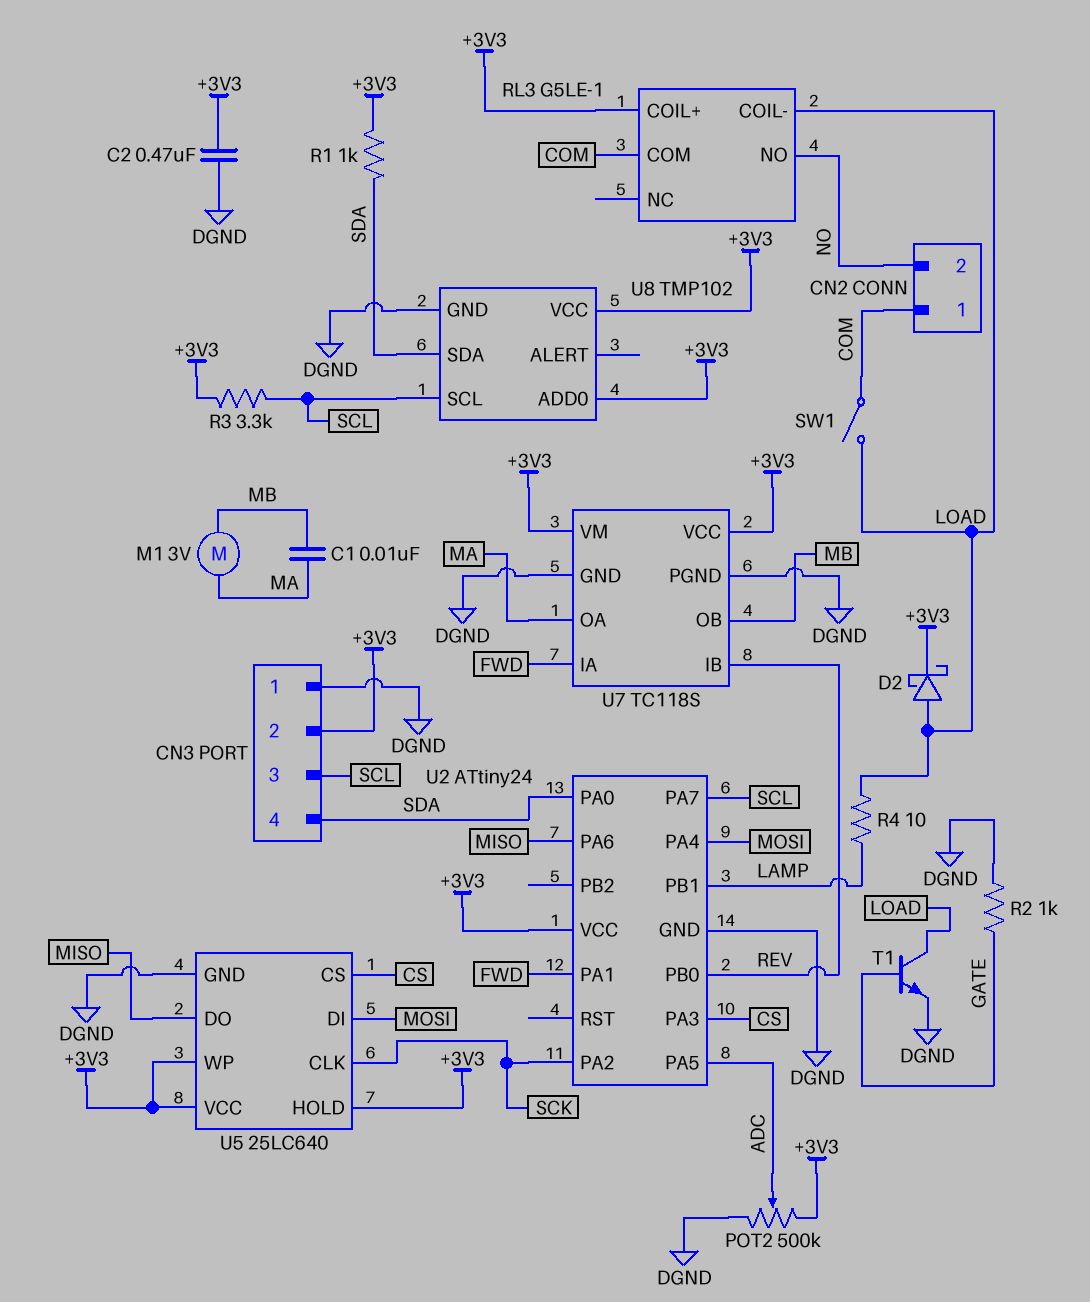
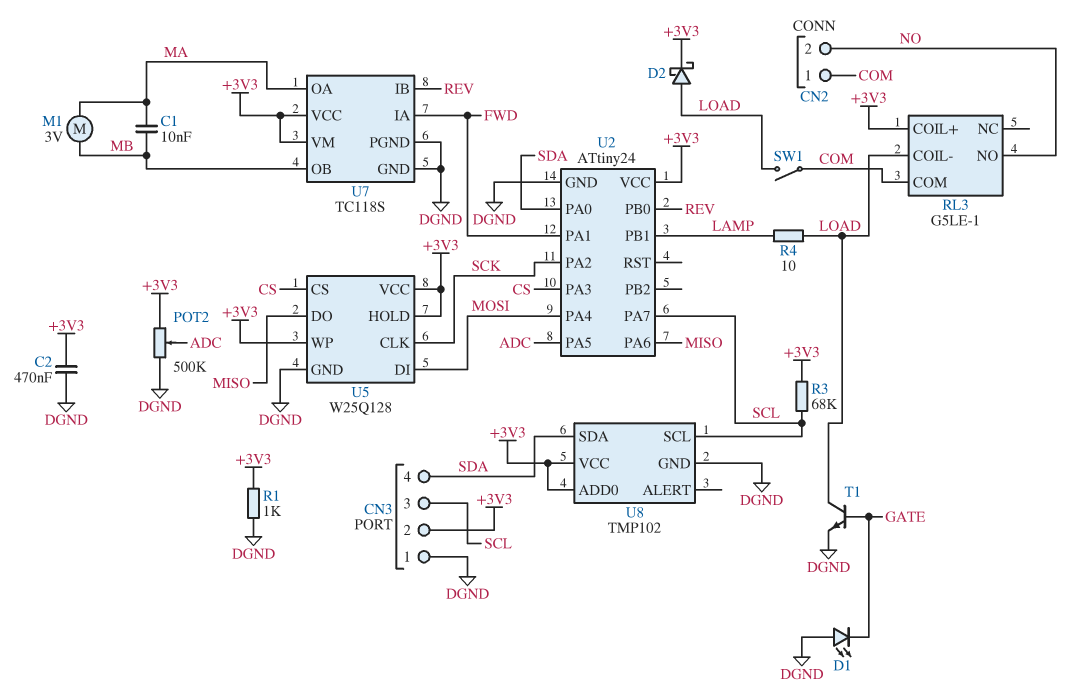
D1: none -> LED (A DGND, K GATE)
R1: 1k (+3V3, SDA) -> 1k (+3V3, DGND)
R2: 1k (DGND, GATE) -> none
R3: 3.3k (+3V3, SCL) -> 68k (+3V3, SCL)
U5: 25LC640 -> W25Q128

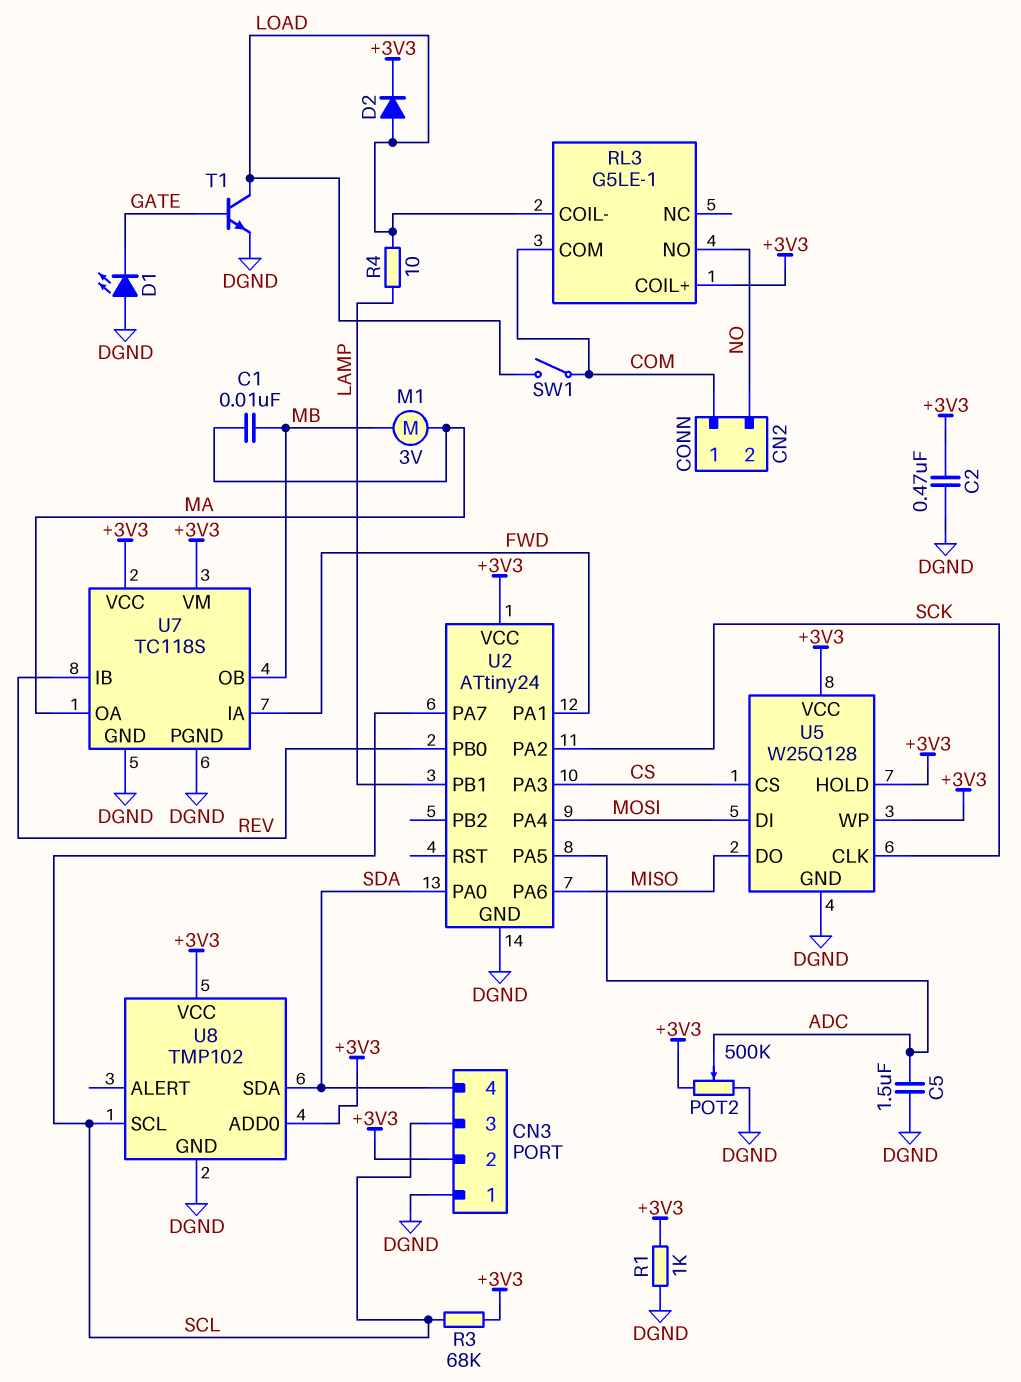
C5: none -> 1.5uF (ADC, DGND)
D2: schottky (A LOAD, K +3V3) -> diode (A LOAD, K +3V3)

